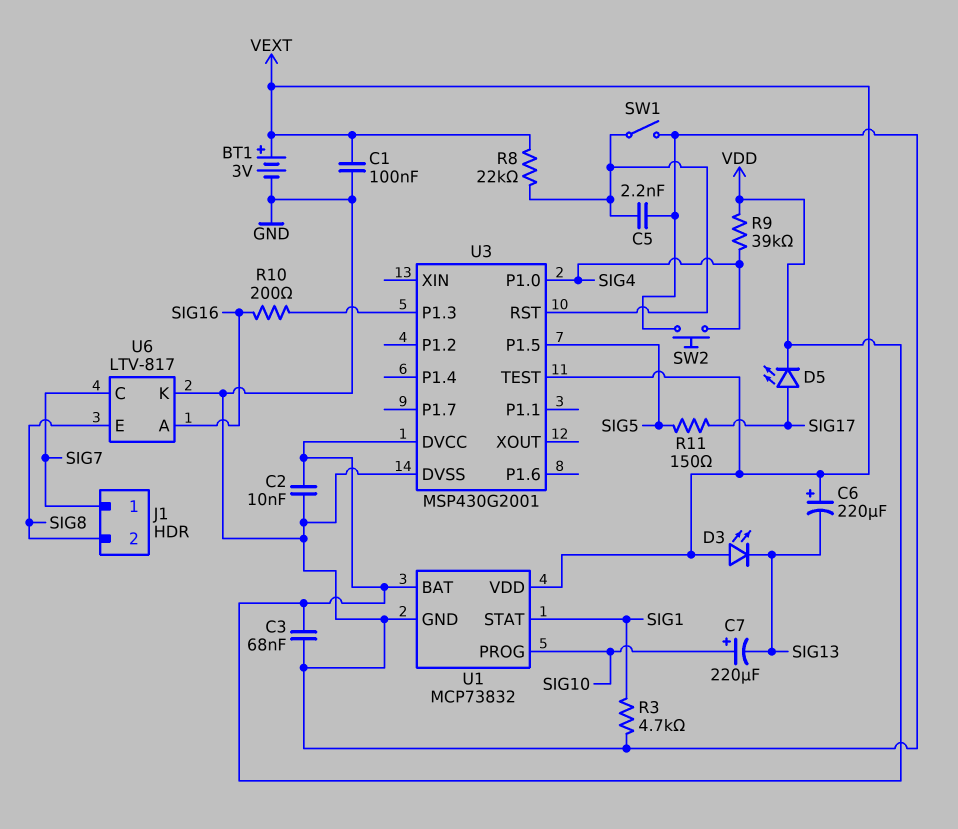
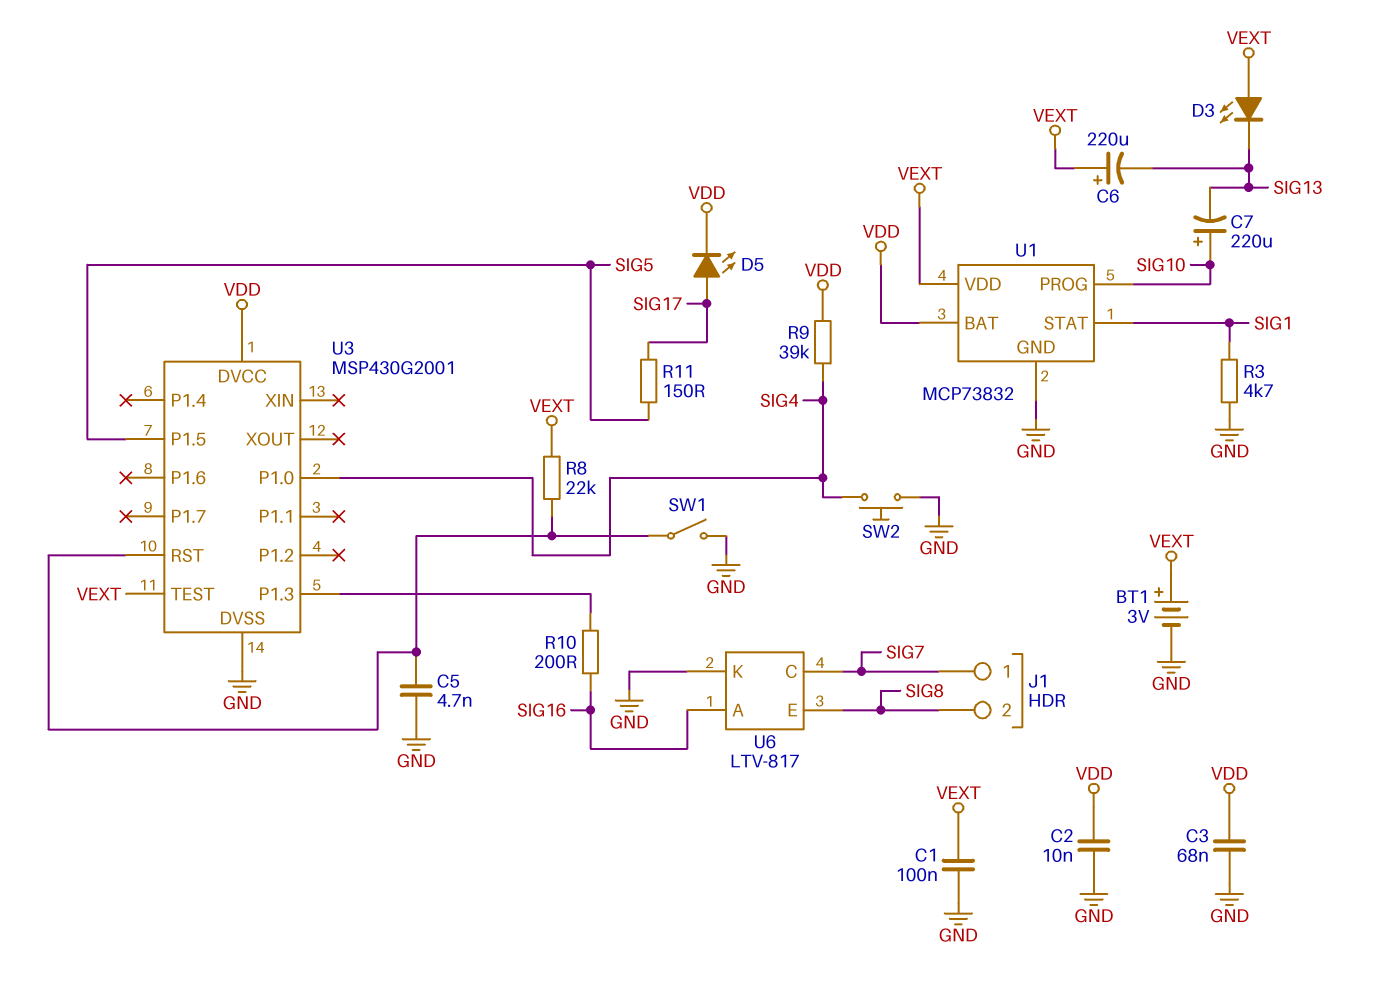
C5: 2.2nF (GND, U3/RST) -> 4.7nF (GND, U3/RST)

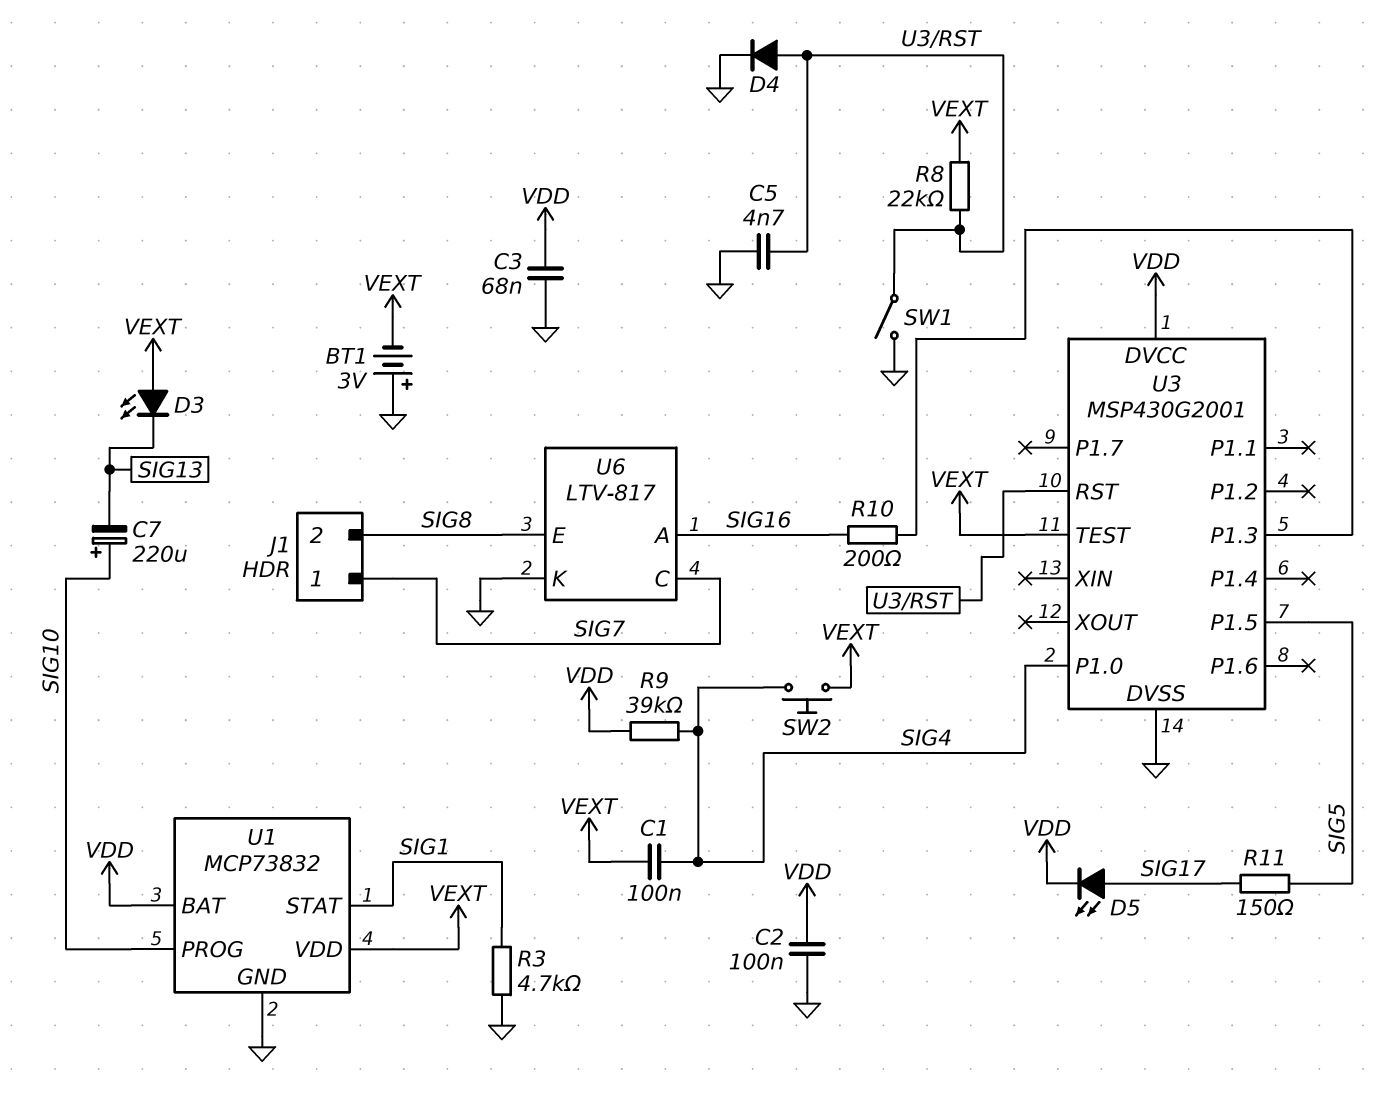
BT1: 3V (plus VEXT, minus GND) -> 3V (plus GND, minus VEXT)
C1: 100nF (GND, VEXT) -> 100nF (SIG4, VEXT)
C2: 10nF (GND, VDD) -> 100nF (GND, VDD)
C6: 220uF (plus VEXT, minus SIG13) -> none
D4: none -> diode (A U3/RST, K GND)
SW2: button (GND, SIG4) -> button (SIG4, VEXT)

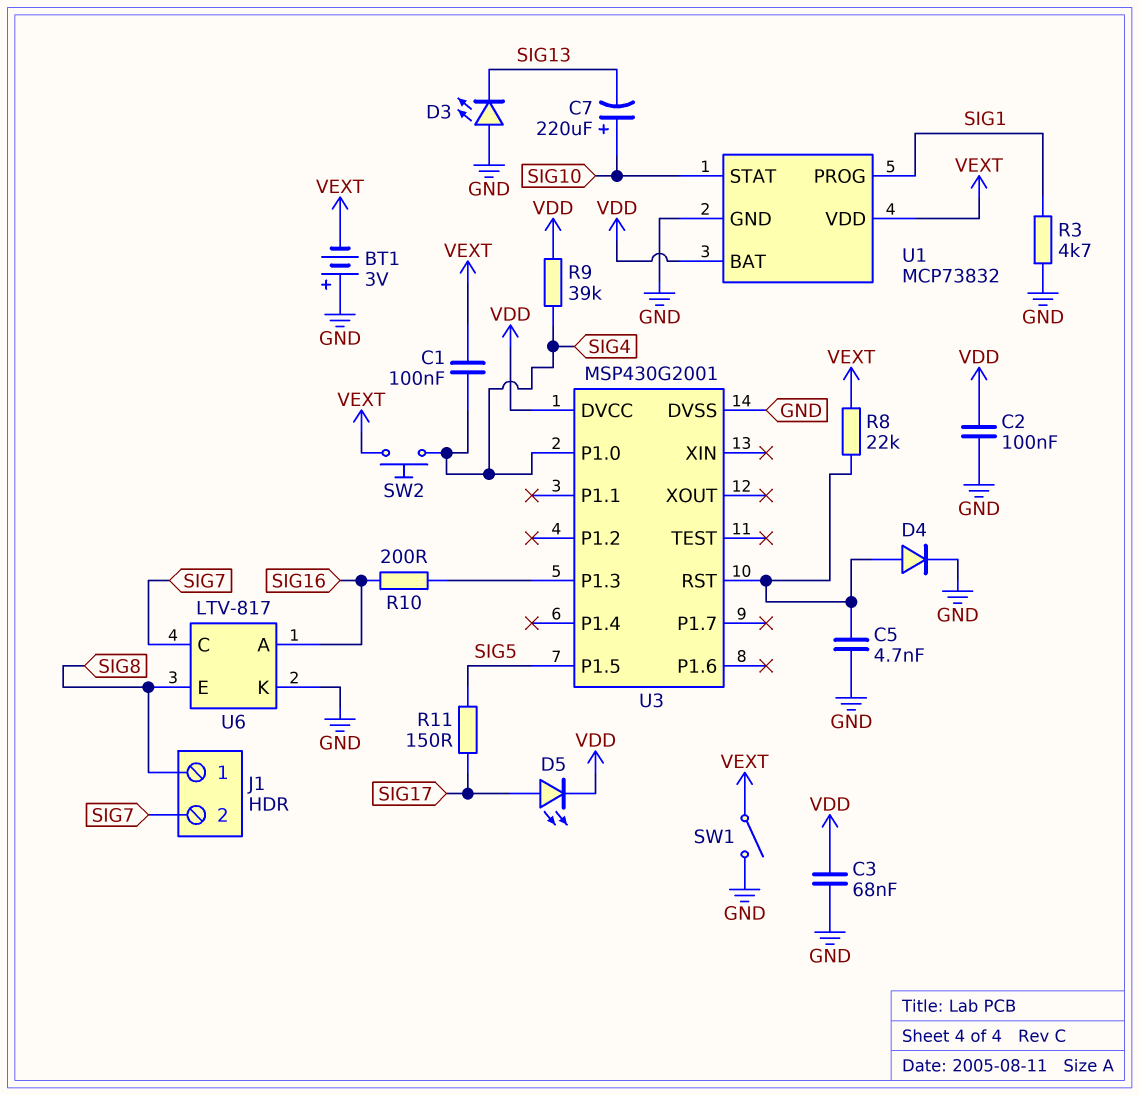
D3: LED (A VEXT, K SIG13) -> LED (A GND, K SIG13)
J1 pin 1: SIG7 -> SIG8
J1 pin 2: SIG8 -> SIG7
SW1: switch (GND, U3/RST) -> switch (GND, VEXT)
U1 pin PROG: SIG10 -> SIG1
U1 pin STAT: SIG1 -> SIG10
U3 pin TEST: VEXT -> none

